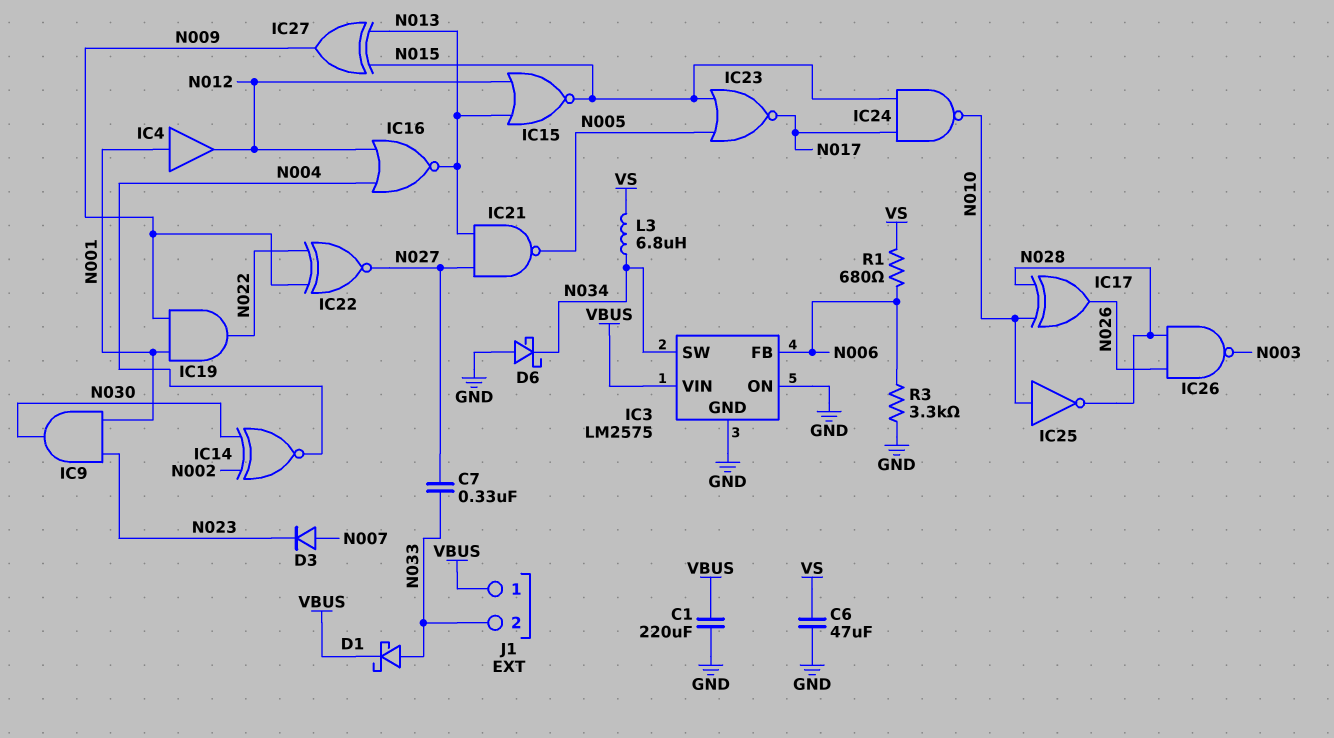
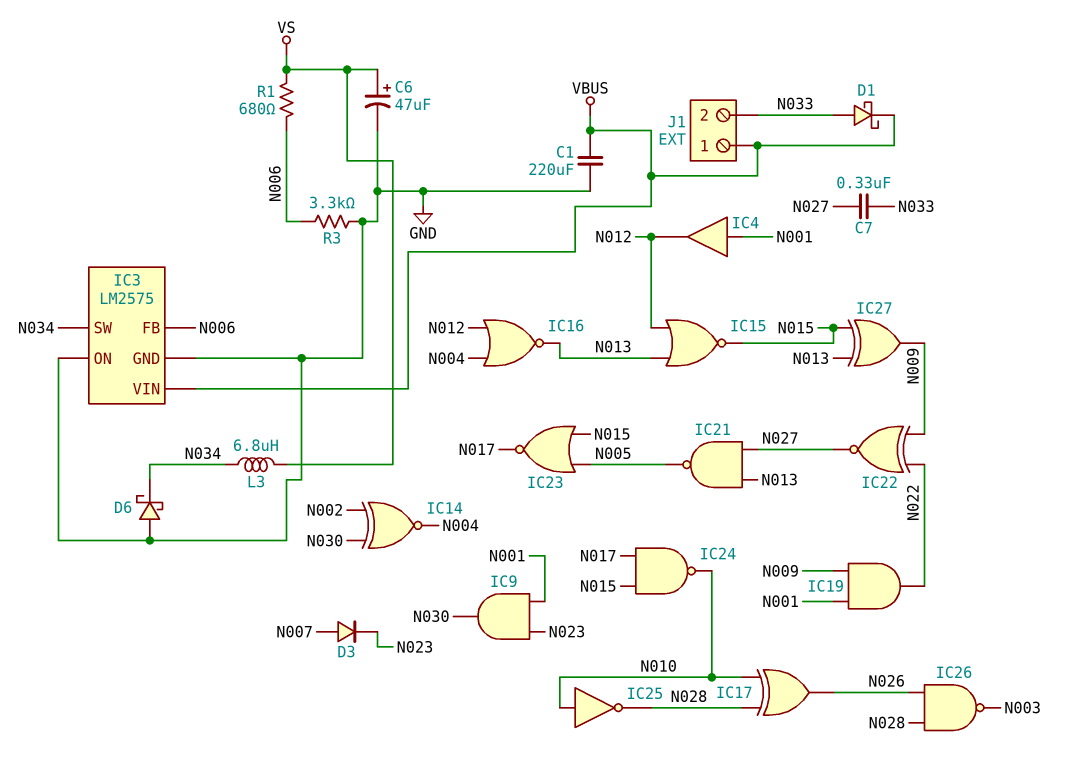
C6: 47uF (GND, VS) -> 47uF (plus VS, minus GND)

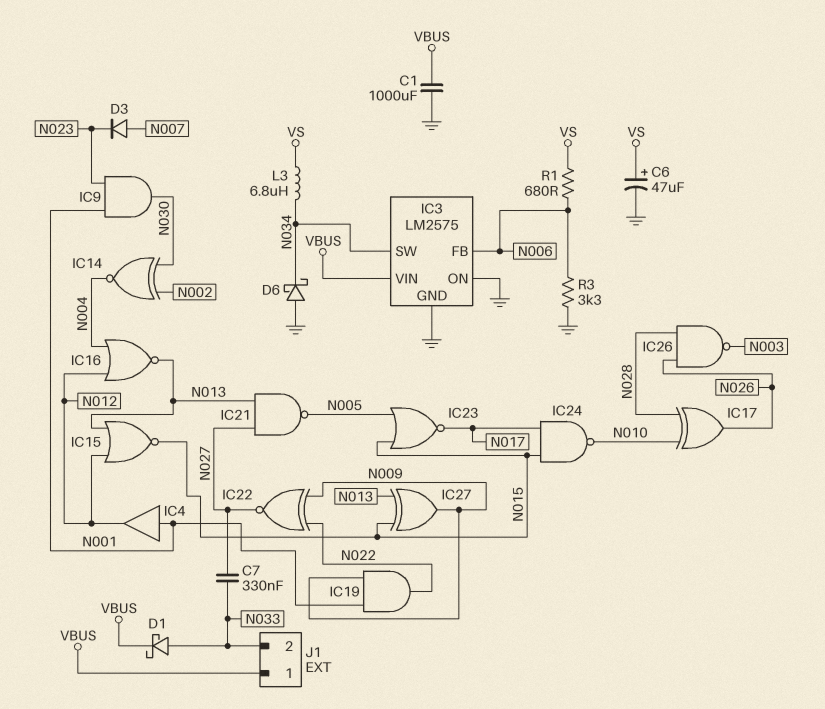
C1: 220uF (GND, VBUS) -> 1000uF (GND, VBUS)
IC25: NOT (in N010, out N028) -> none

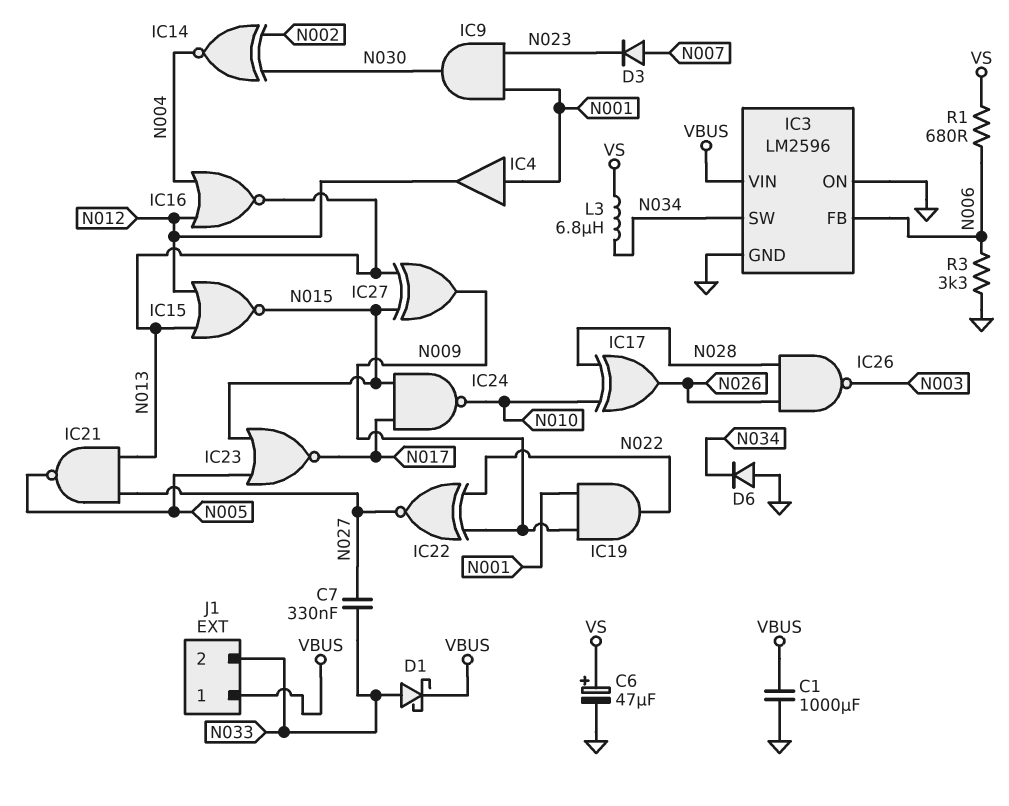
D6: schottky (A GND, K N034) -> diode (A GND, K N034)
IC3: LM2575 -> LM2596

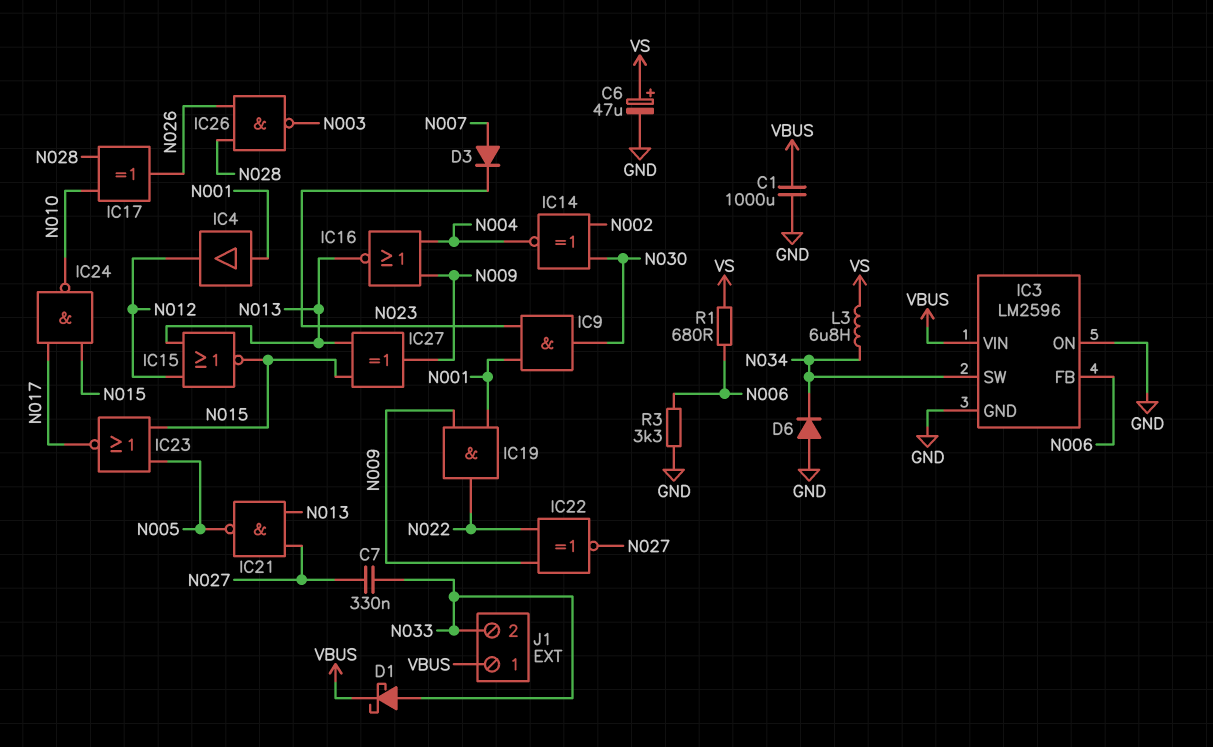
IC16: NOR (in N004, in N012, out N013) -> NOR (in N004, in N009, out N013)

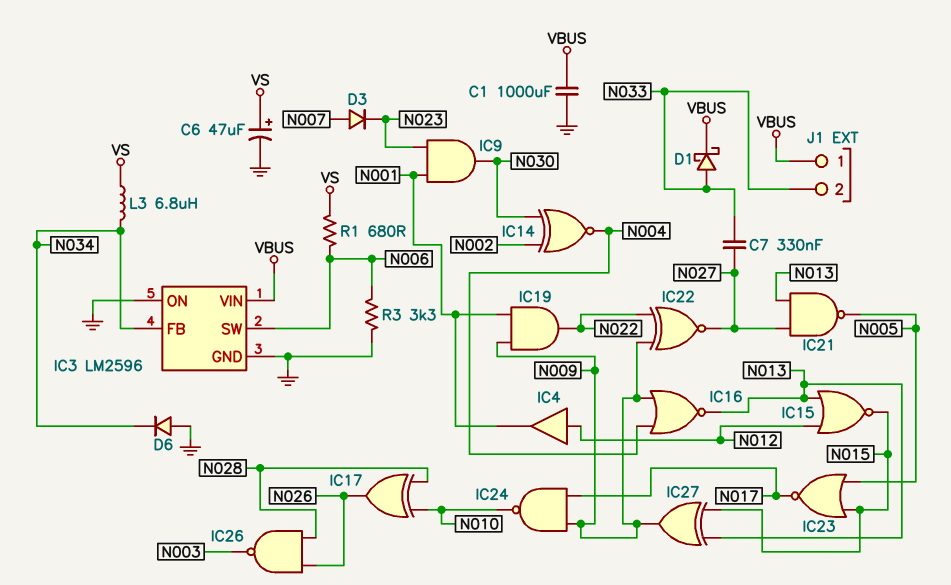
IC3 pin FB: N006 -> N034
IC3 pin SW: N034 -> N006
IC4: buffer (in N001, out N012) -> buffer (in N012, out N001)
IC24: NAND (in N015, in N017, out N010) -> NAND (in N009, in N017, out N010)

